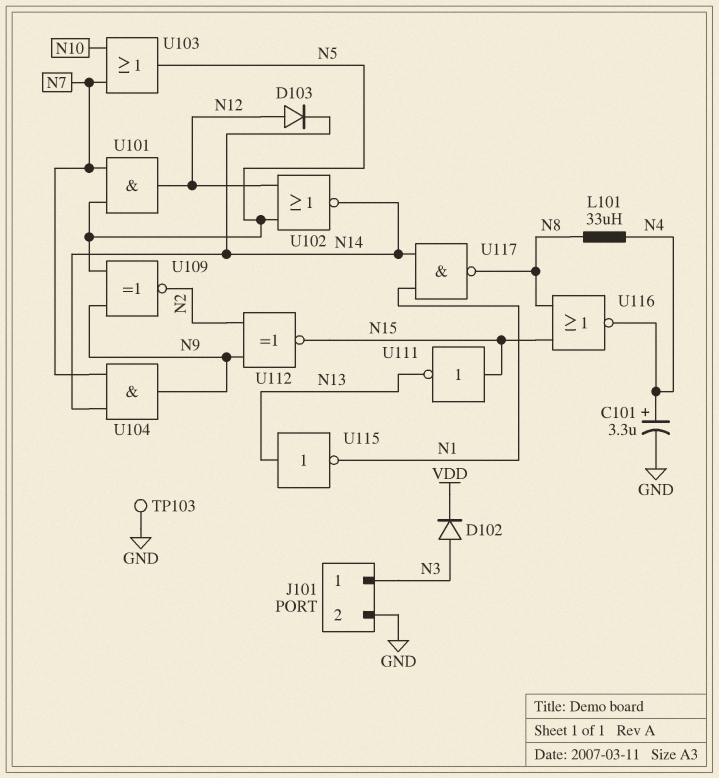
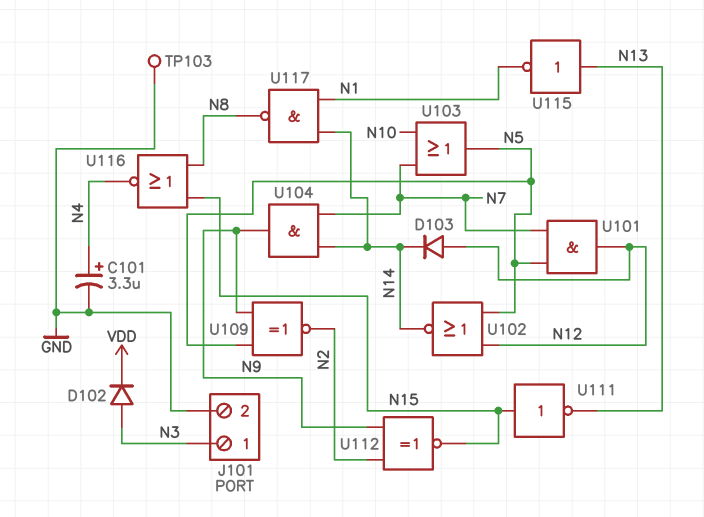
L101: 33uH (N4, N8) -> none

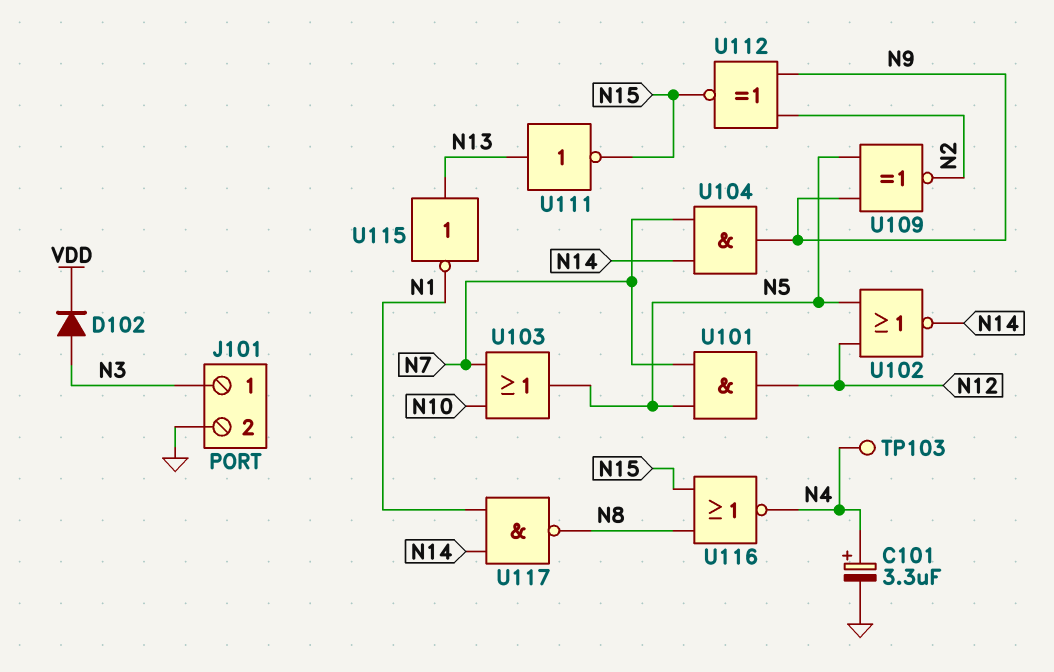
D103: diode (A N12, K N14) -> none
TP103: test point (GND) -> test point (N4)
U111: NOT (in N15, out N13) -> NOT (in N13, out N15)

